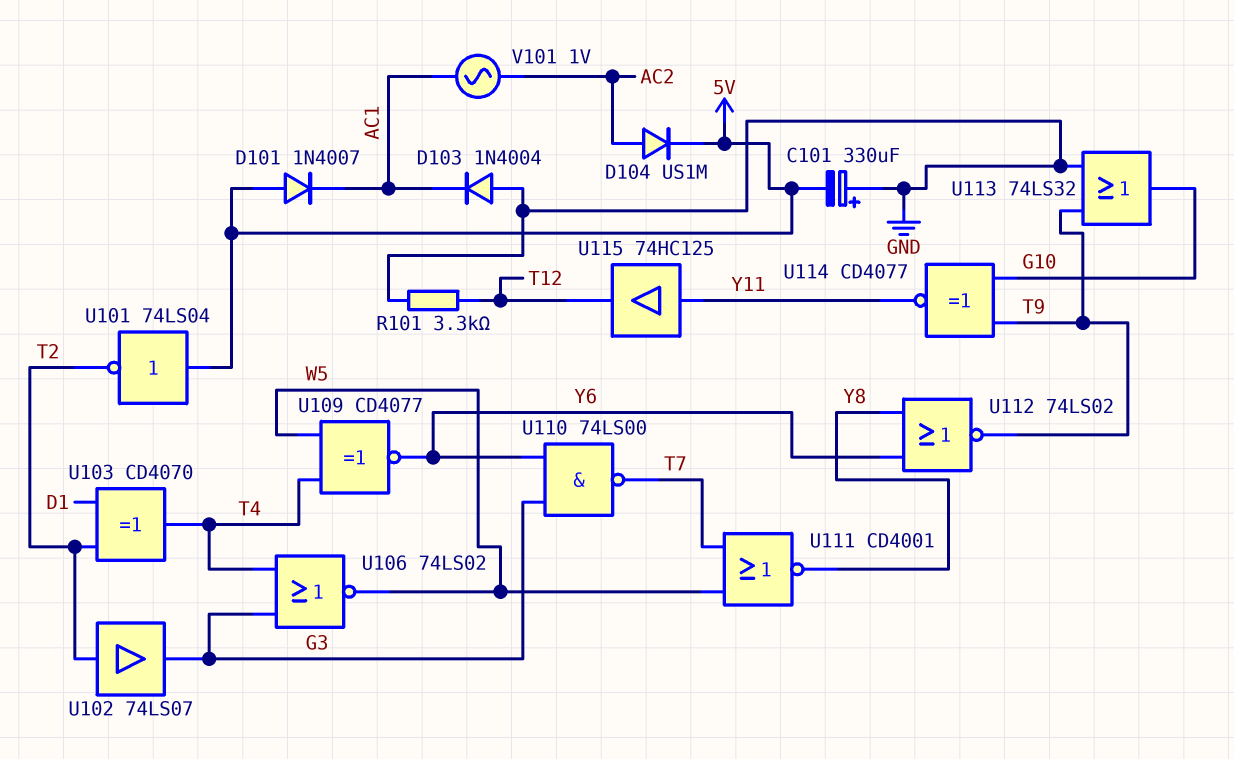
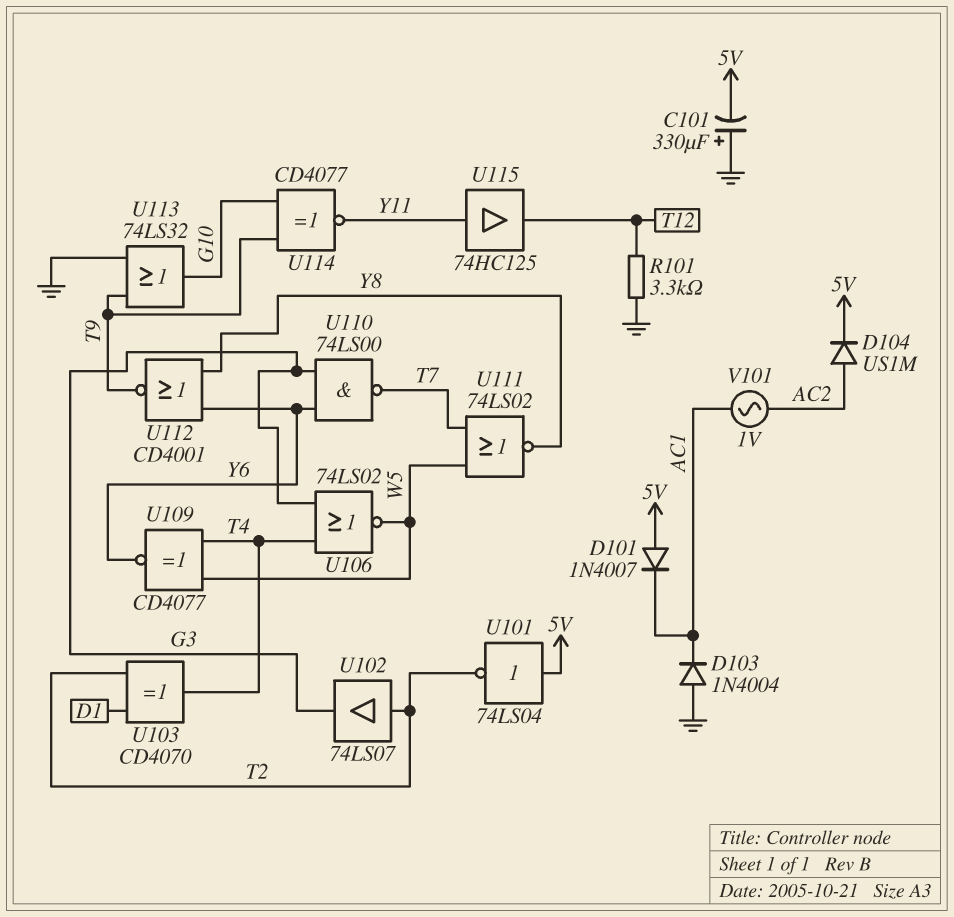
U111: NOR CD4001 (in T7, in W5, out Y8) -> NOR 74LS02 (in T7, in W5, out Y8)
U112: NOR 74LS02 (in Y6, in Y8, out T9) -> NOR CD4001 (in Y6, in Y8, out T9)

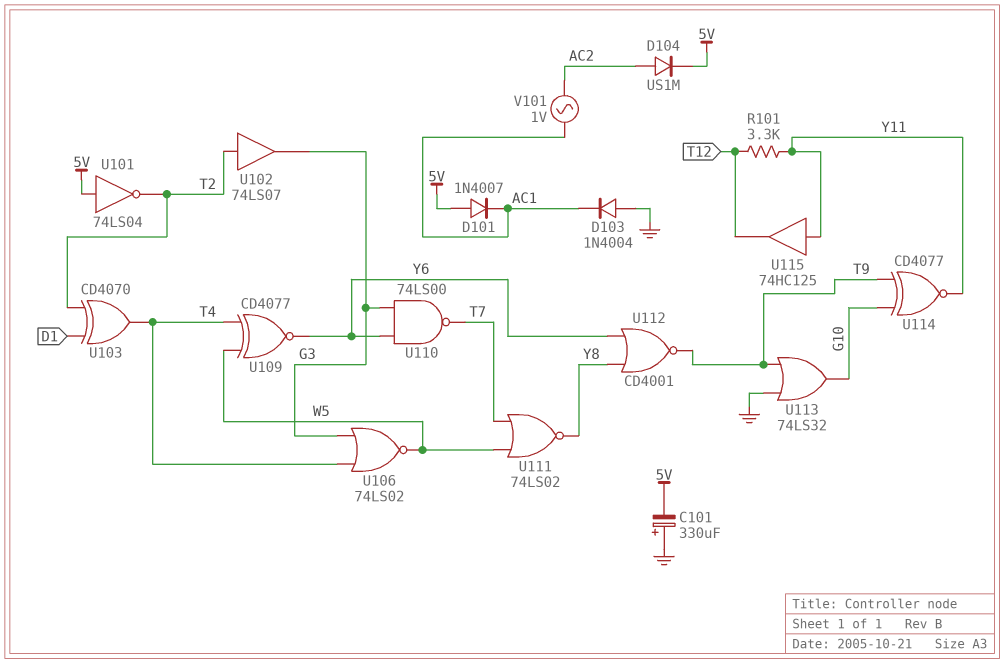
R101: 3.3k (GND, T12) -> 3.3k (T12, Y11)

